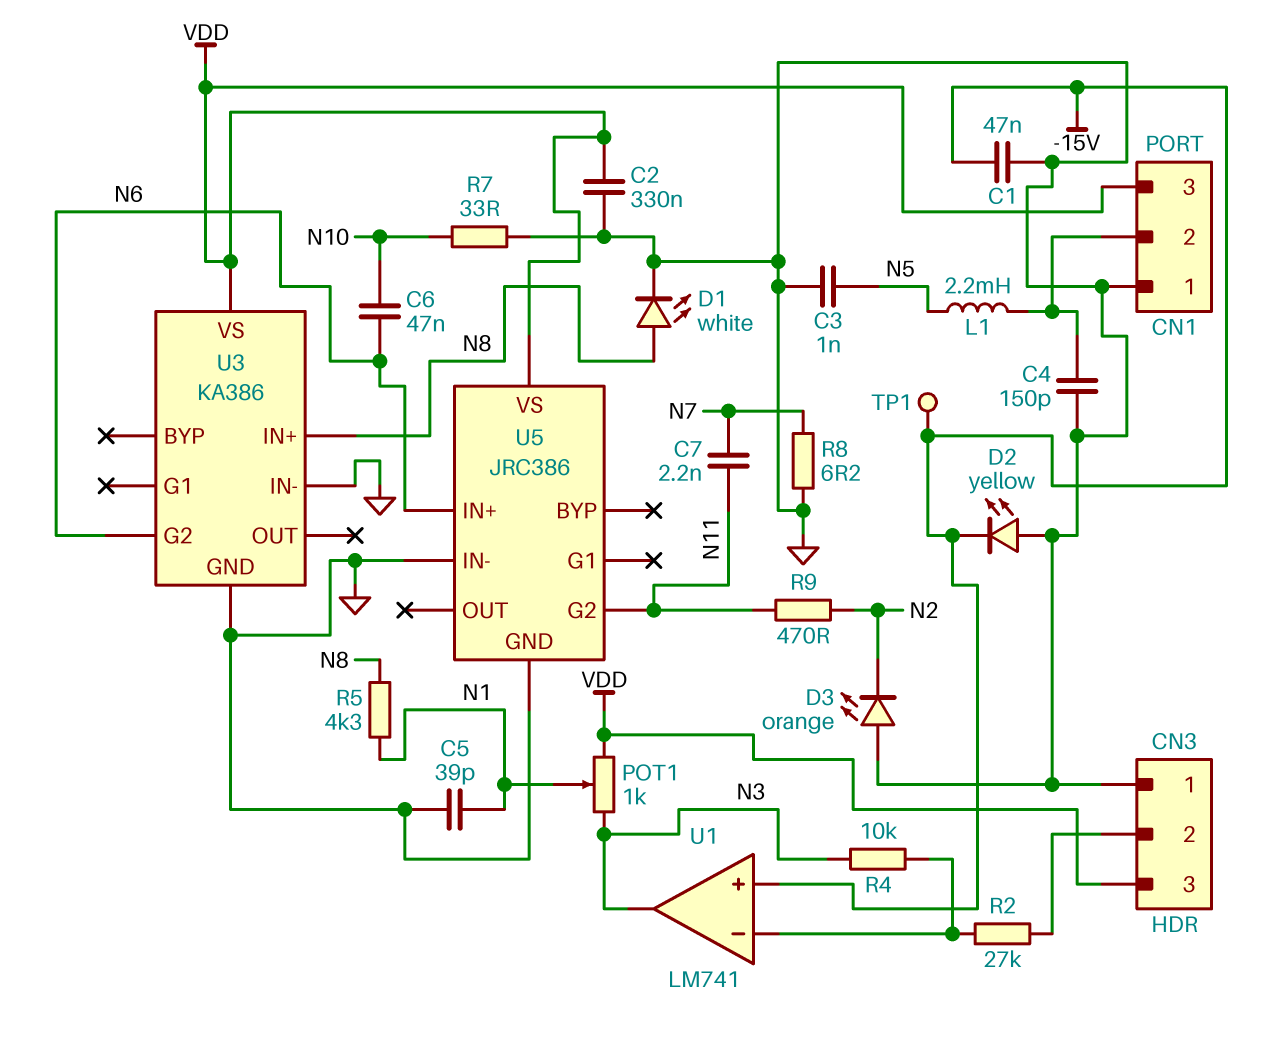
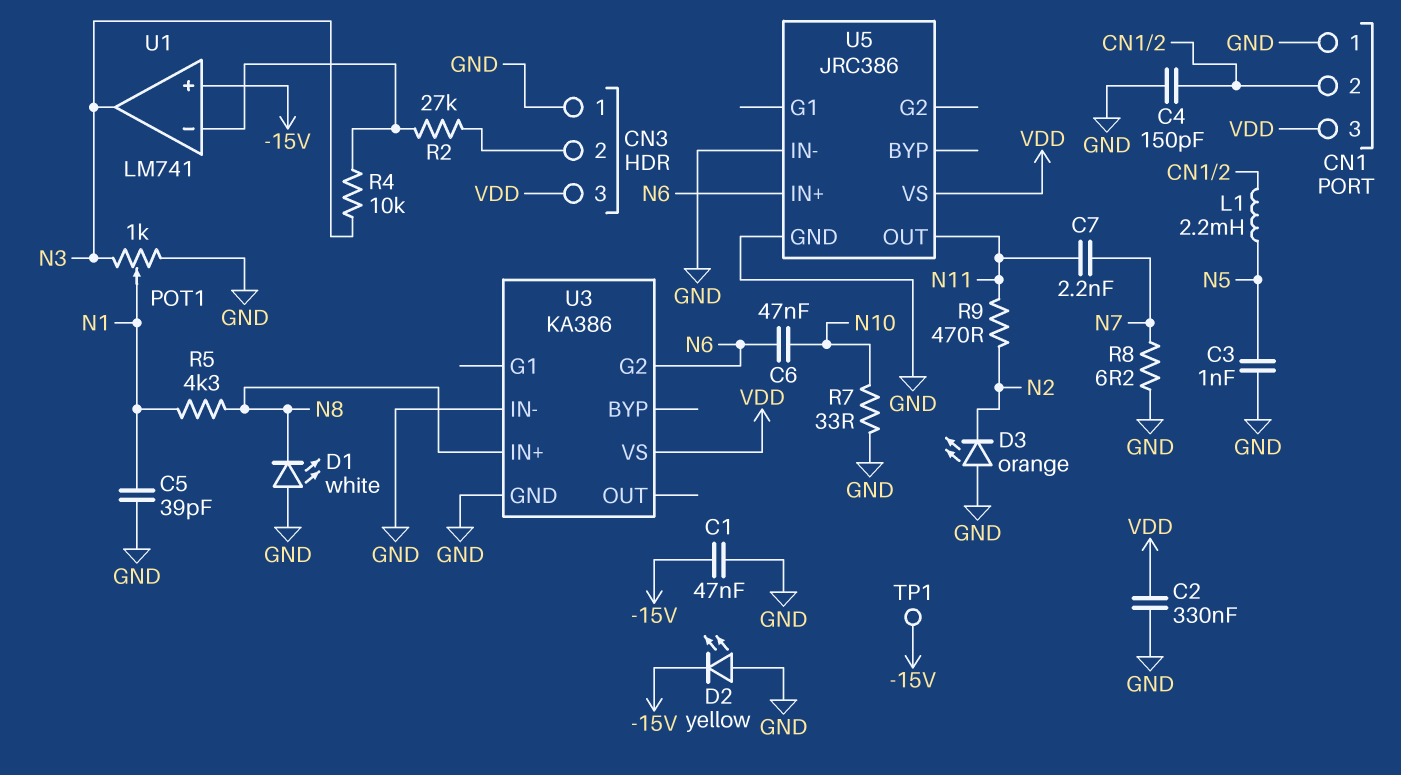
D1: LED white (A N8, K GND) -> LED white (A GND, K N8)
POT1: 1k (N3, VDD, wiper N1) -> 1k (GND, N3, wiper N1)
U5 pin G2: N11 -> none
U5 pin OUT: none -> N11

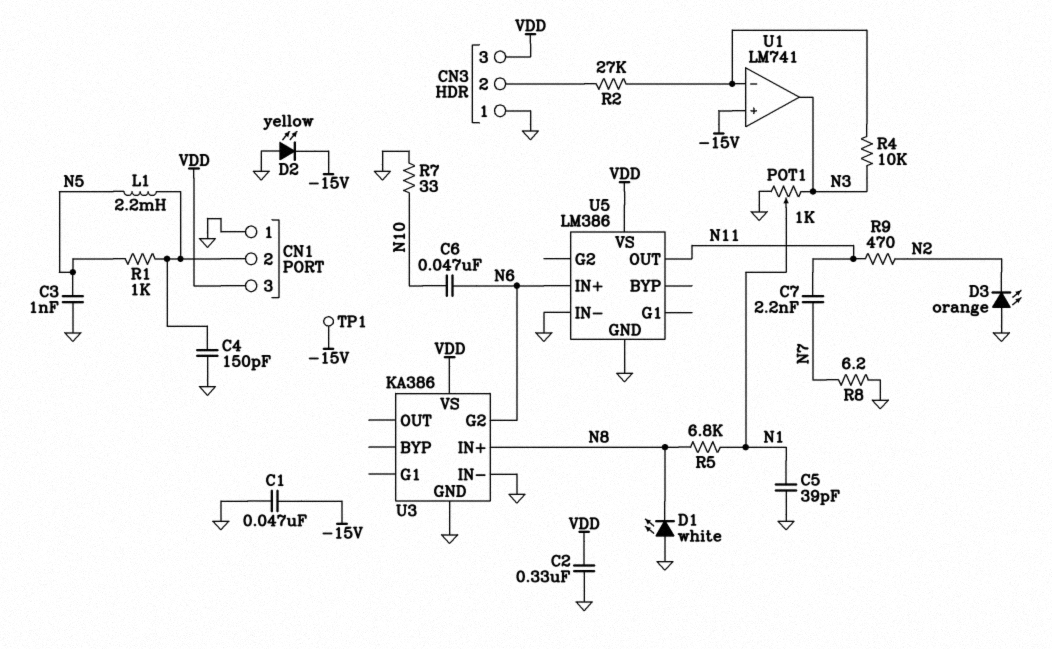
R1: none -> 1k (CN1/2, N5)
R5: 4.3k (N1, N8) -> 6.8k (N1, N8)
U5: JRC386 -> LM386

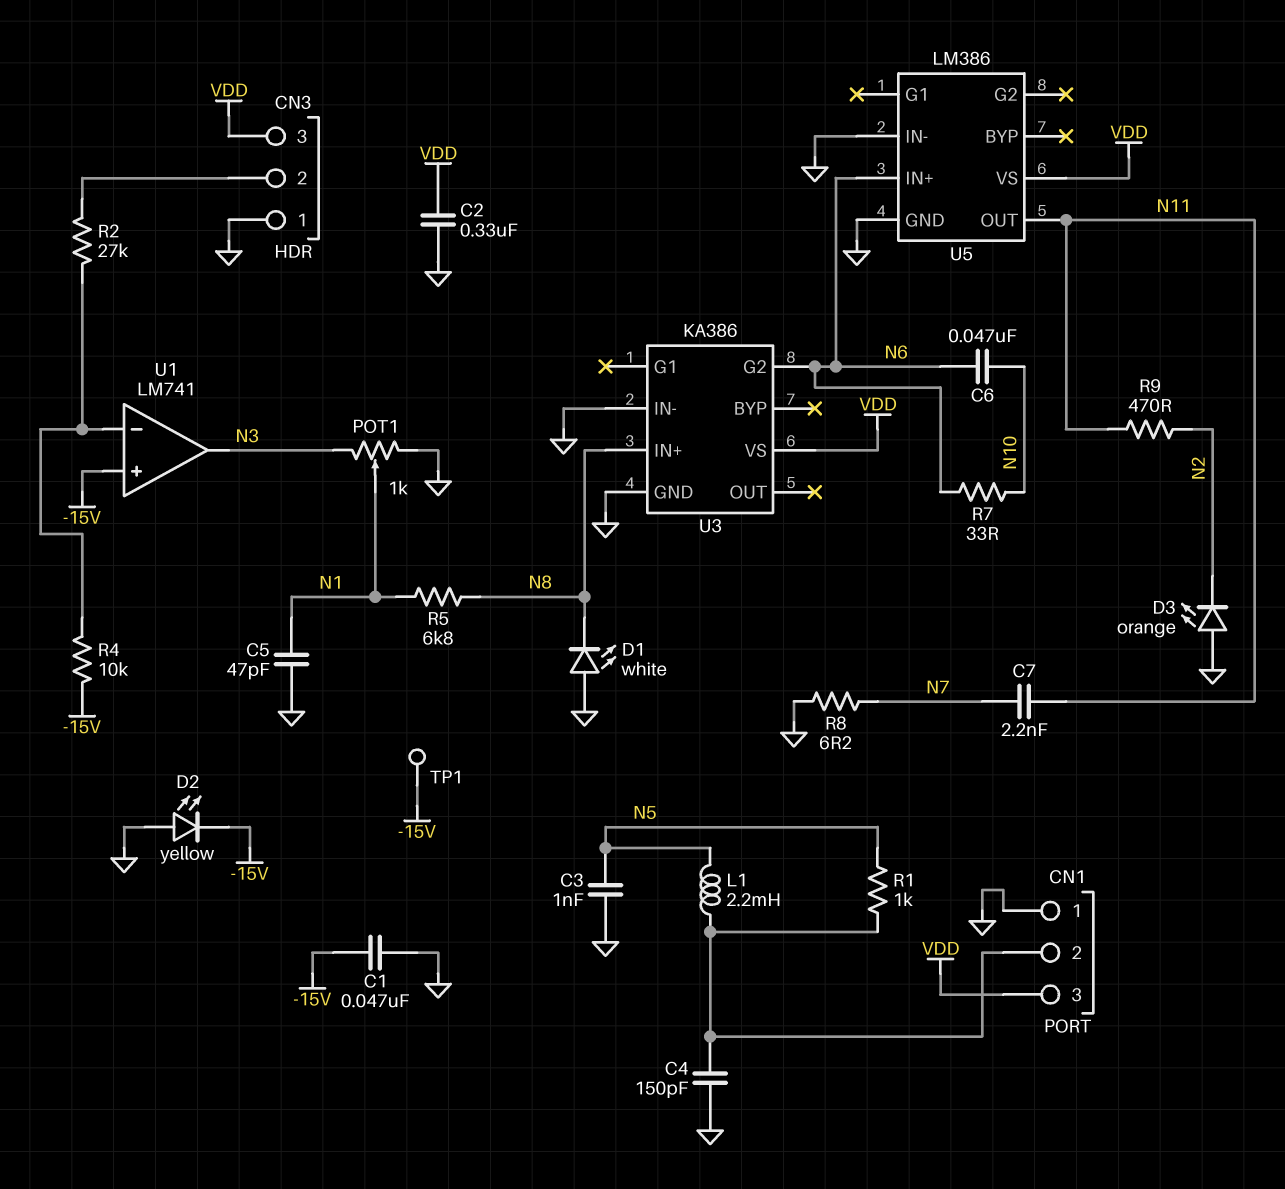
C5: 39pF (GND, N1) -> 47pF (GND, N1)
R4: 10k (N3, U1/in-) -> 10k (-15V, U1/in-)
R7: 33 (GND, N10) -> 33 (N6, N10)

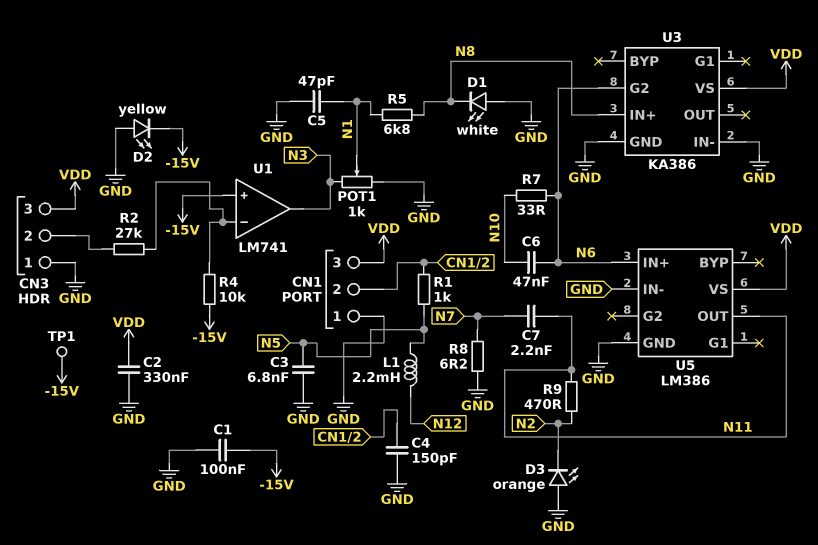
C1: 47nF (-15V, GND) -> 100nF (-15V, GND)
C3: 1nF (GND, N5) -> 6.8nF (GND, N5)
L1: 2.2mH (CN1/2, N5) -> 2.2mH (N5, N12)

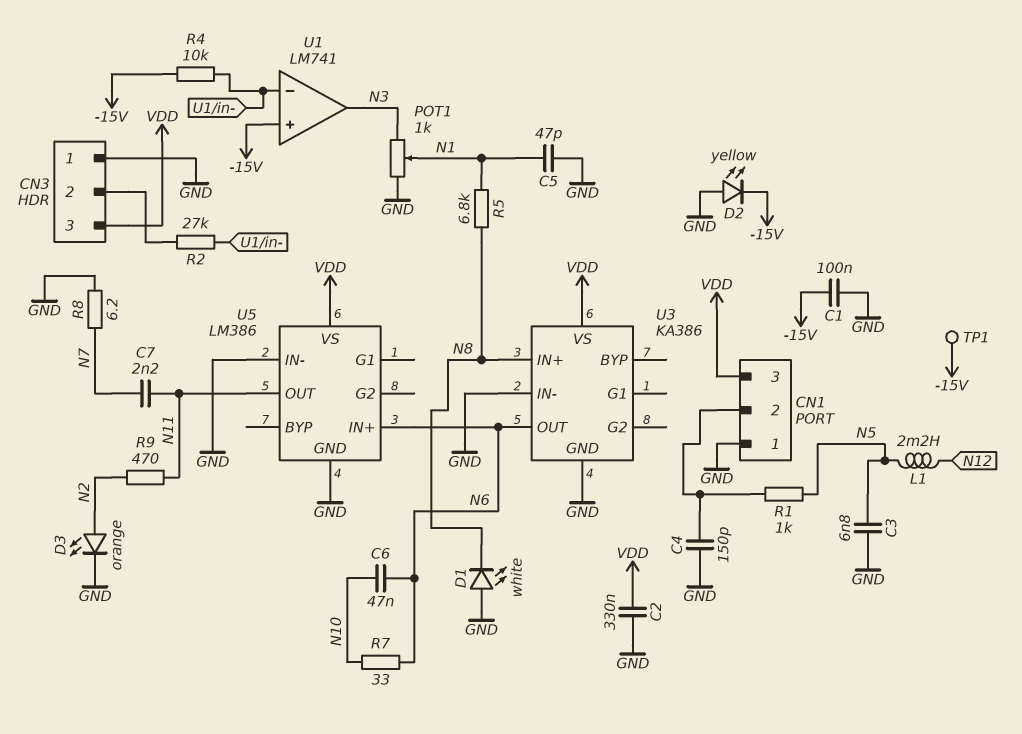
D3: LED orange (A GND, K N2) -> LED orange (A N2, K GND)
U3 pin G2: N6 -> none
U3 pin OUT: none -> N6

